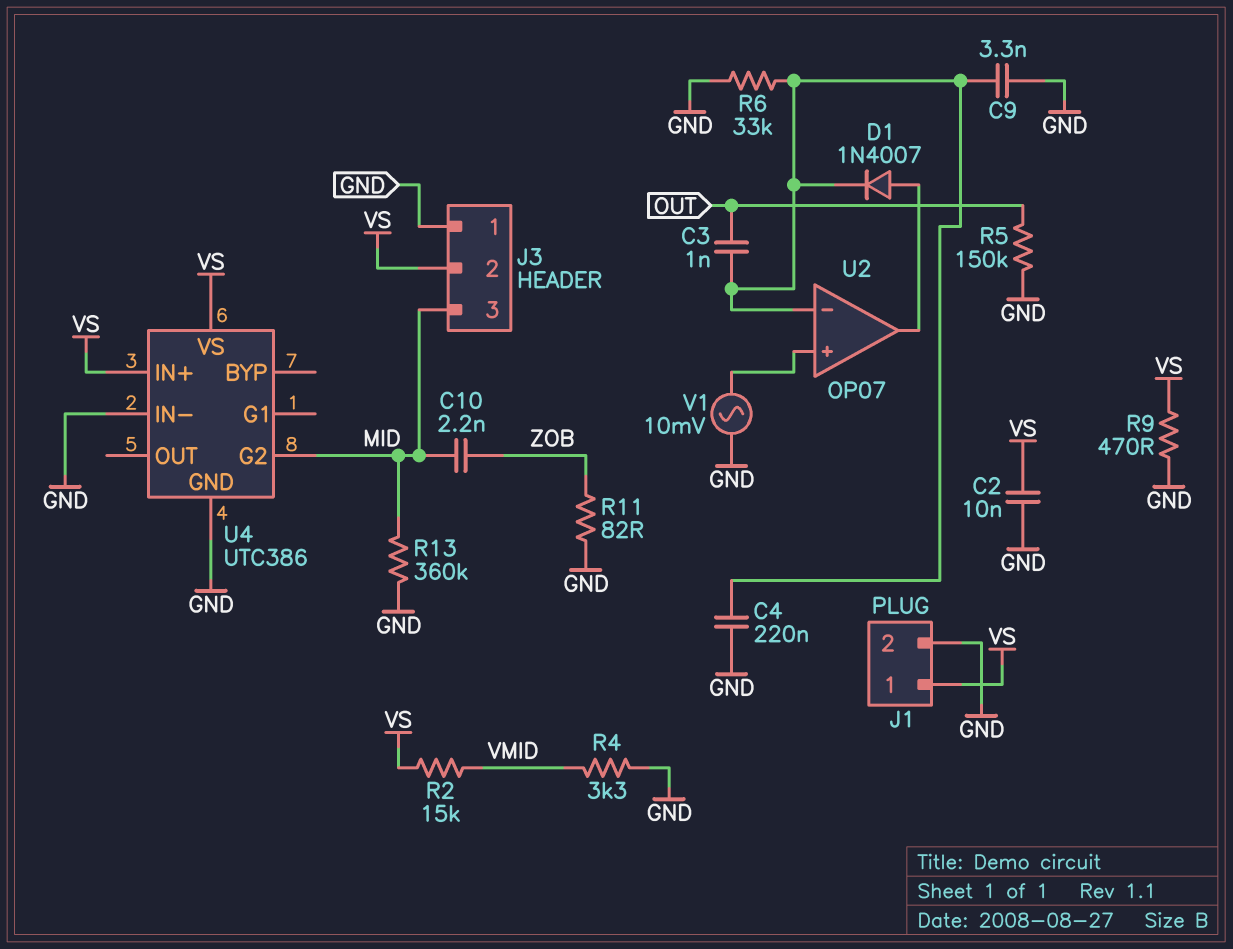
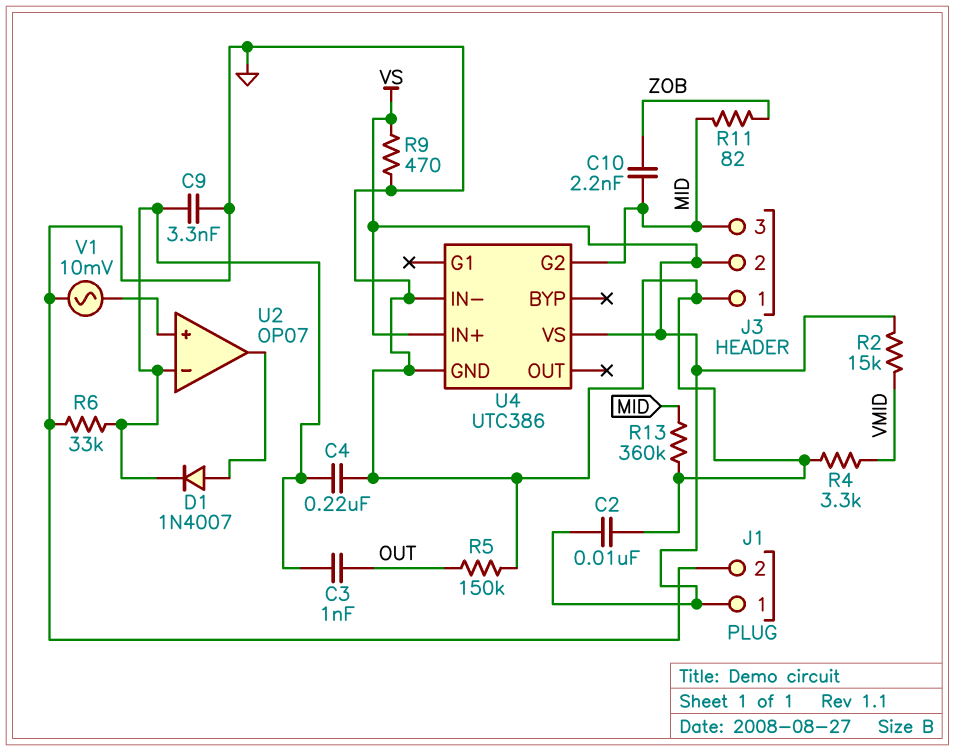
R11: 82 (GND, ZOB) -> 82 (MID, ZOB)

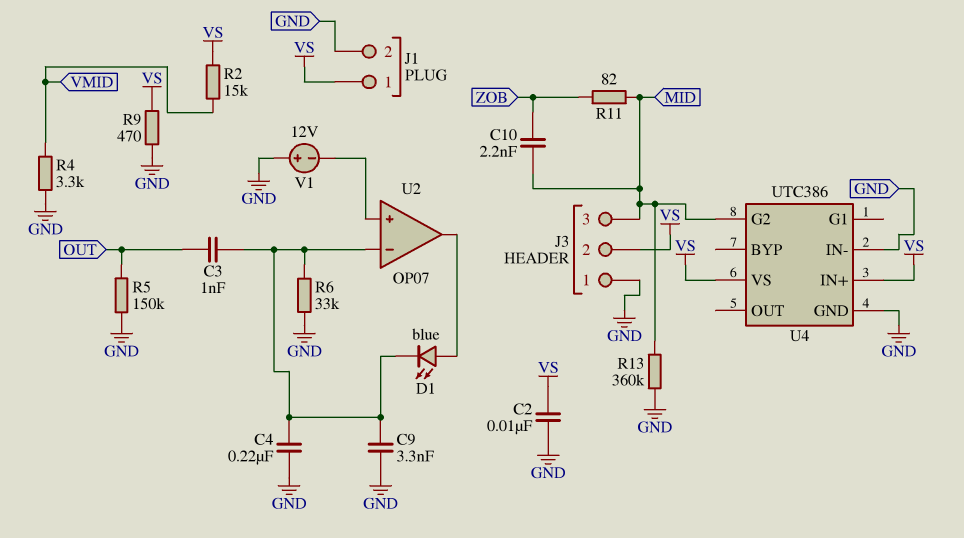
D1: diode 1N4007 (A U2/out, K U2/in-) -> LED blue (A U2/out, K U2/in-)
V1: AC 10mV (GND, U2/in+) -> 12V (plus GND, minus U2/in+)

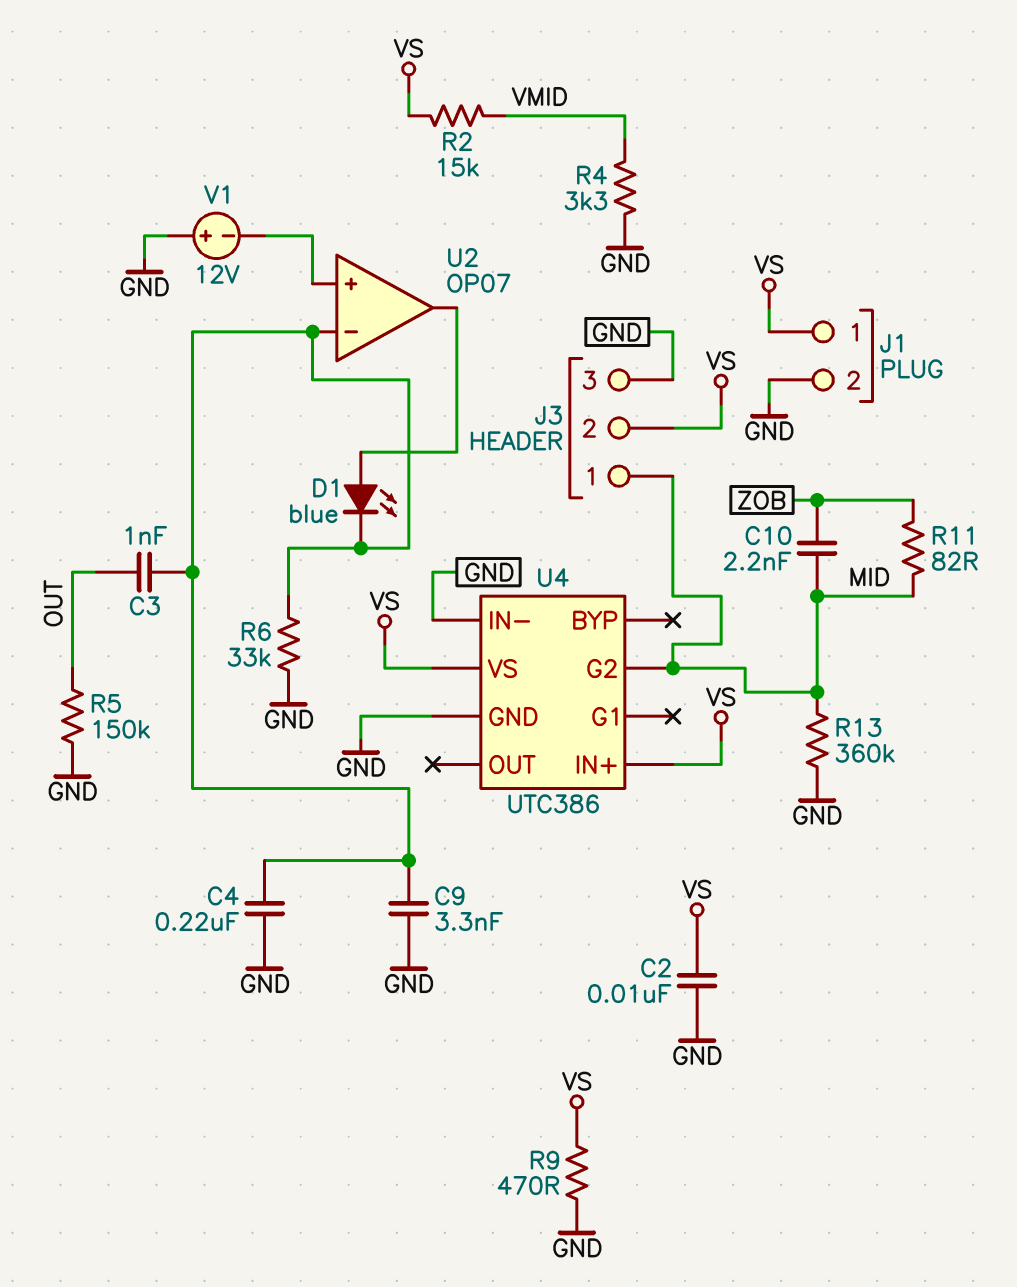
J3 pin 1: GND -> MID
J3 pin 3: MID -> GND

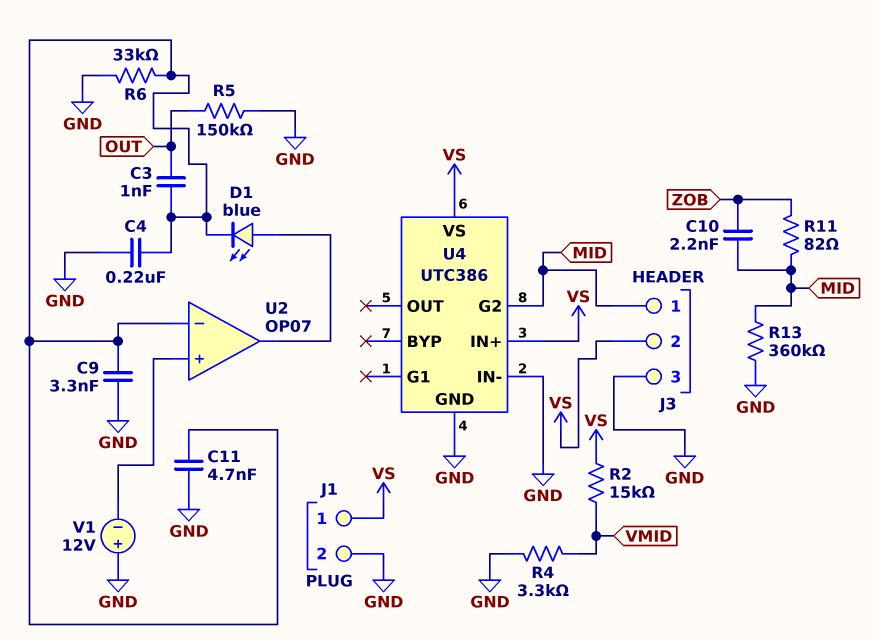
C2: 10nF (GND, VS) -> none
C11: none -> 4.7nF (GND, U2/in-)
R9: 470 (GND, VS) -> none

